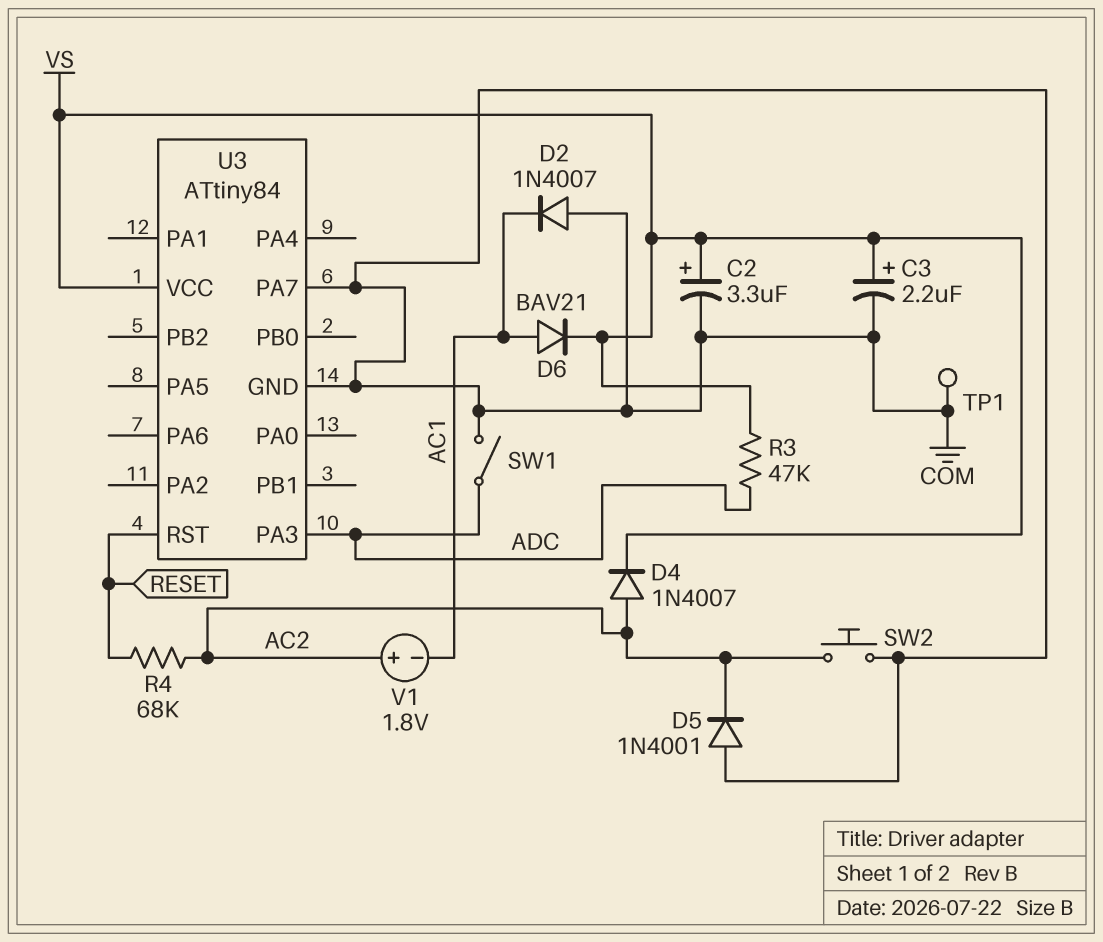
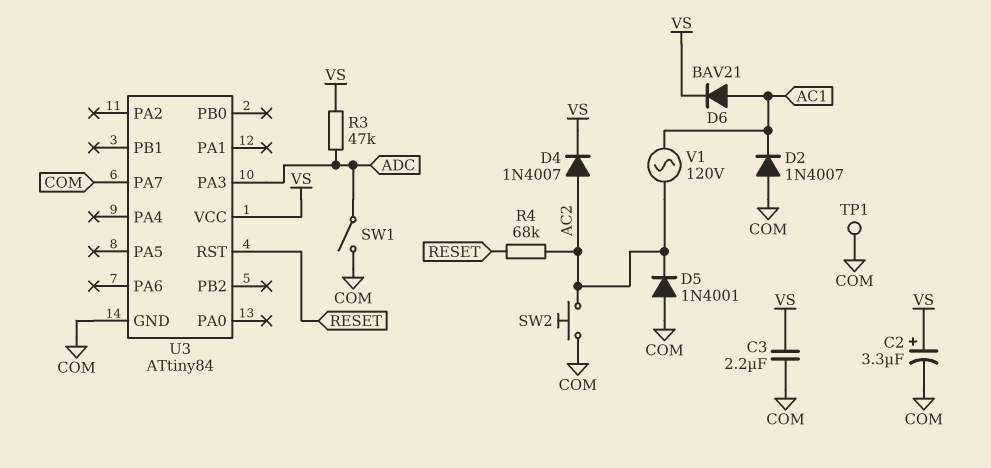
C3: 2.2uF (plus VS, minus COM) -> 2.2uF (COM, VS)
V1: 1.8V (plus AC2, minus AC1) -> AC 120V (AC1, AC2)

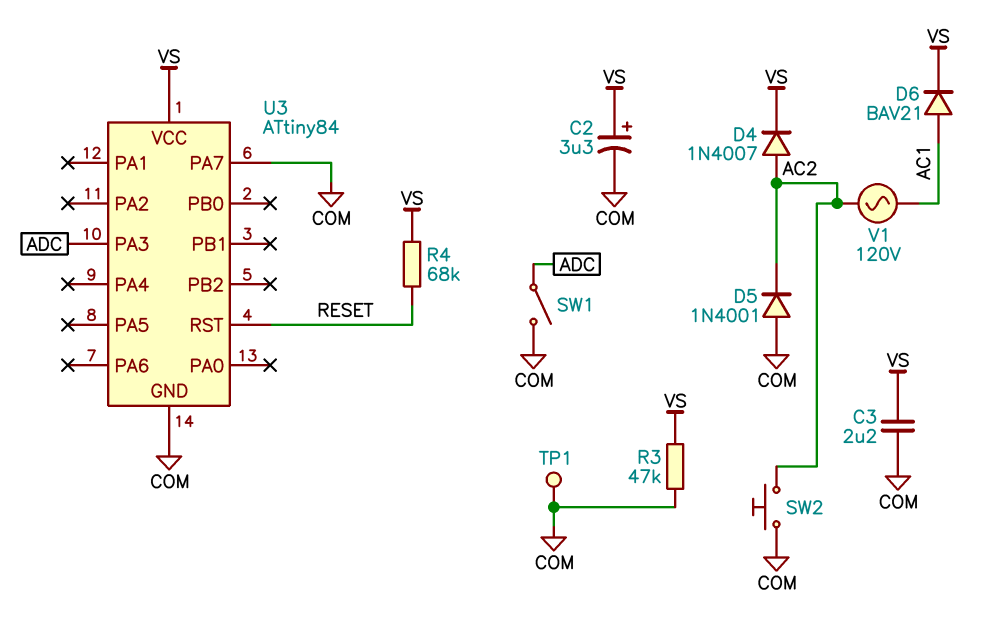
D2: diode 1N4007 (A COM, K AC1) -> none
R3: 47k (ADC, VS) -> 47k (COM, VS)
R4: 68k (AC2, RESET) -> 68k (RESET, VS)

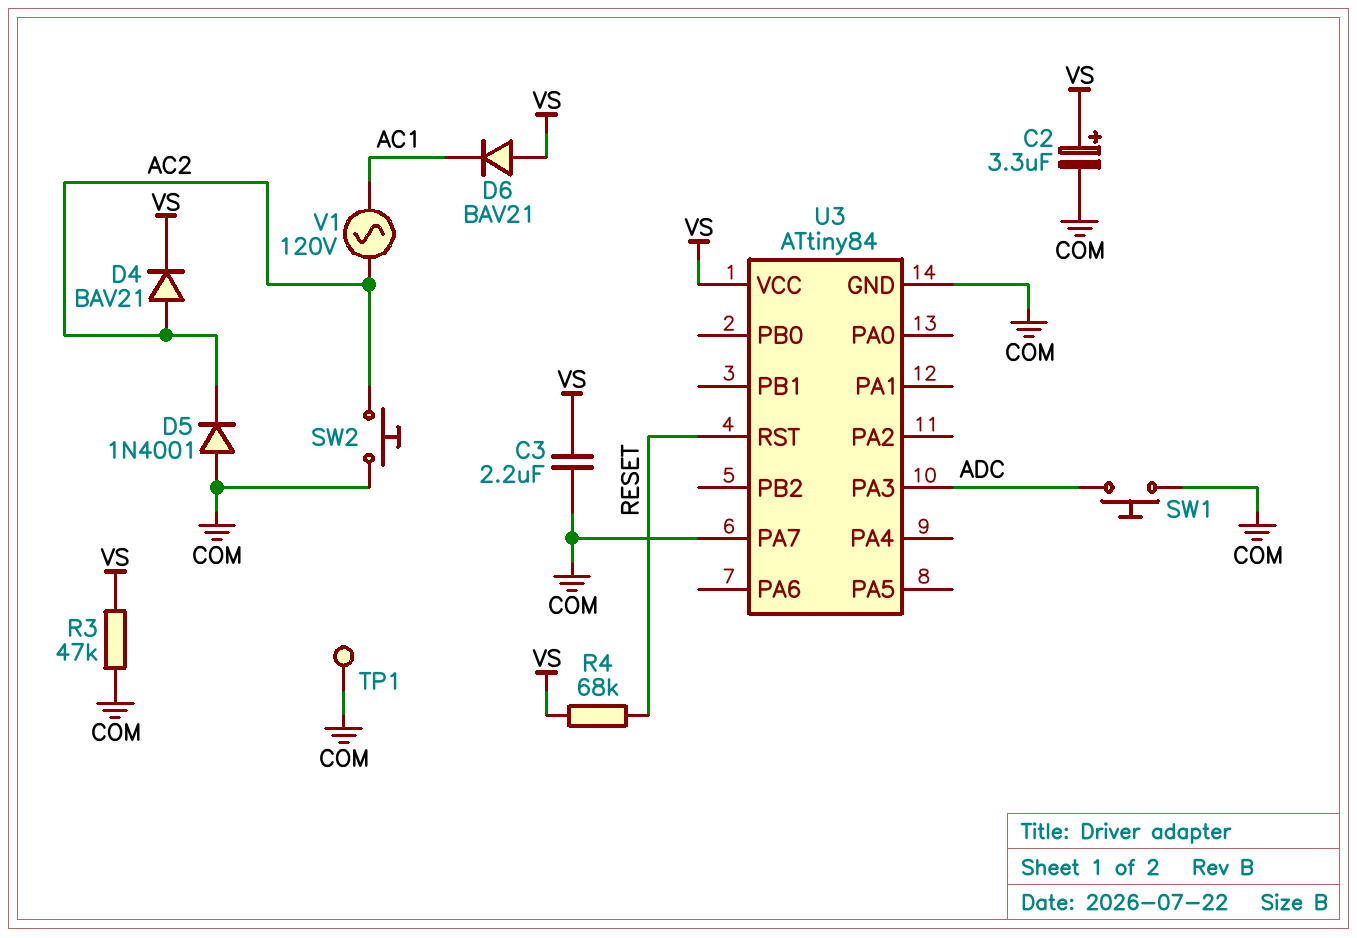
D4: diode 1N4007 (A AC2, K VS) -> diode BAV21 (A AC2, K VS)
D6: diode BAV21 (A AC1, K VS) -> diode BAV21 (A VS, K AC1)
SW1: switch (ADC, COM) -> button (ADC, COM)

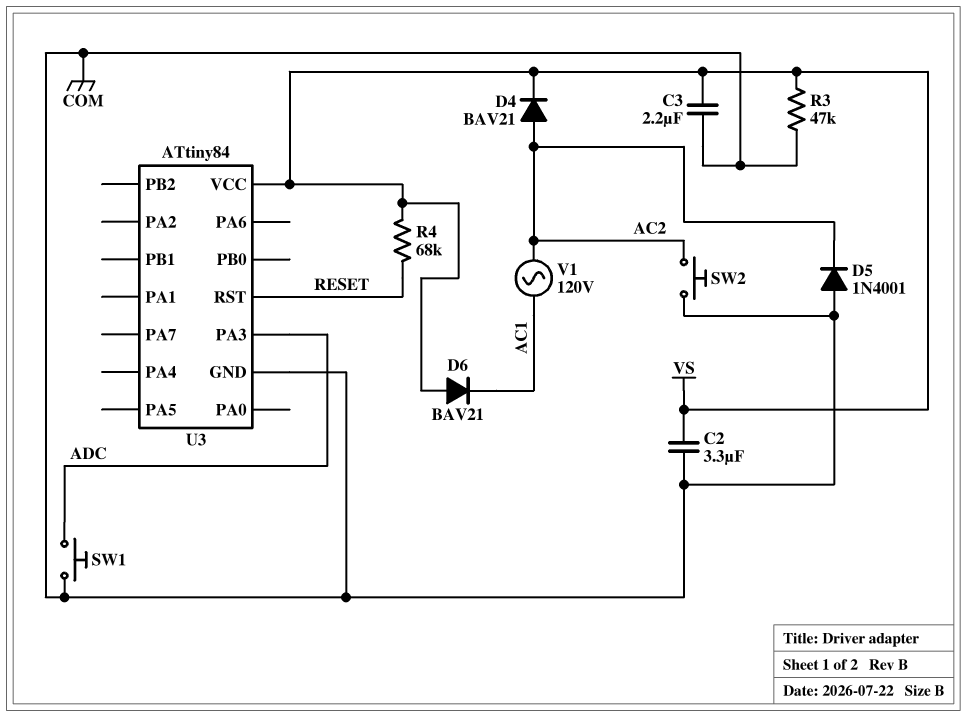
C2: 3.3uF (plus VS, minus COM) -> 3.3uF (COM, VS)
TP1: test point (COM) -> none
U3 pin PA7: COM -> none

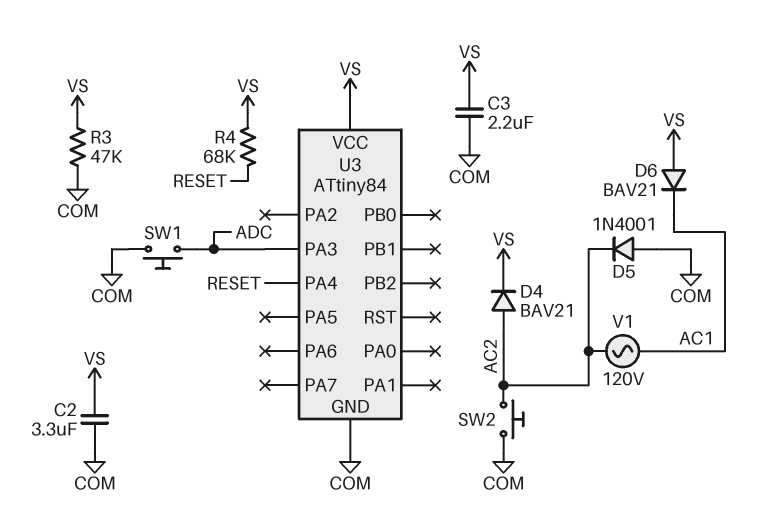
U3 pin PA4: none -> RESET
U3 pin RST: RESET -> none

